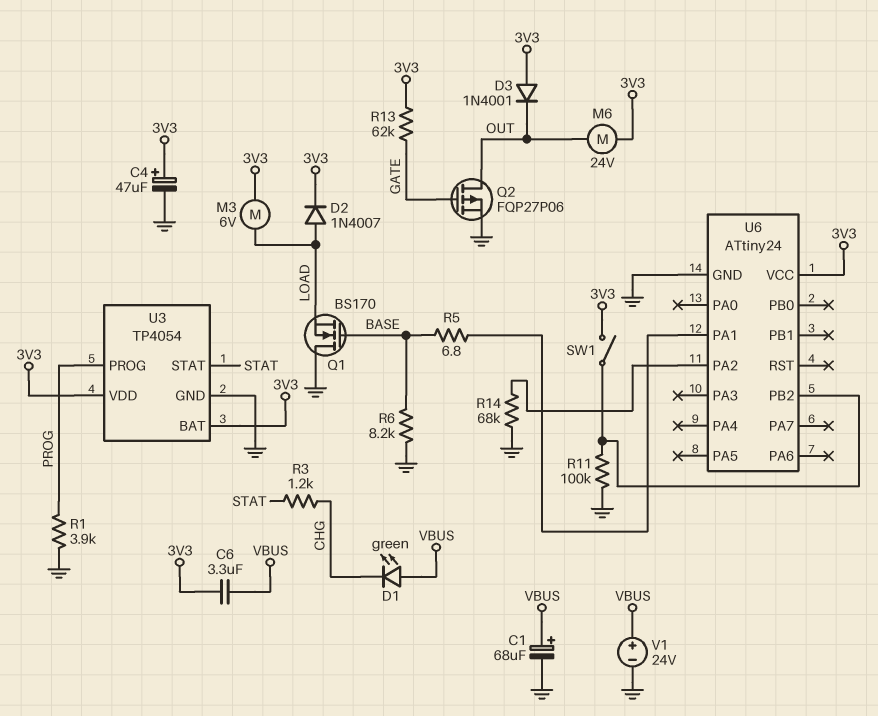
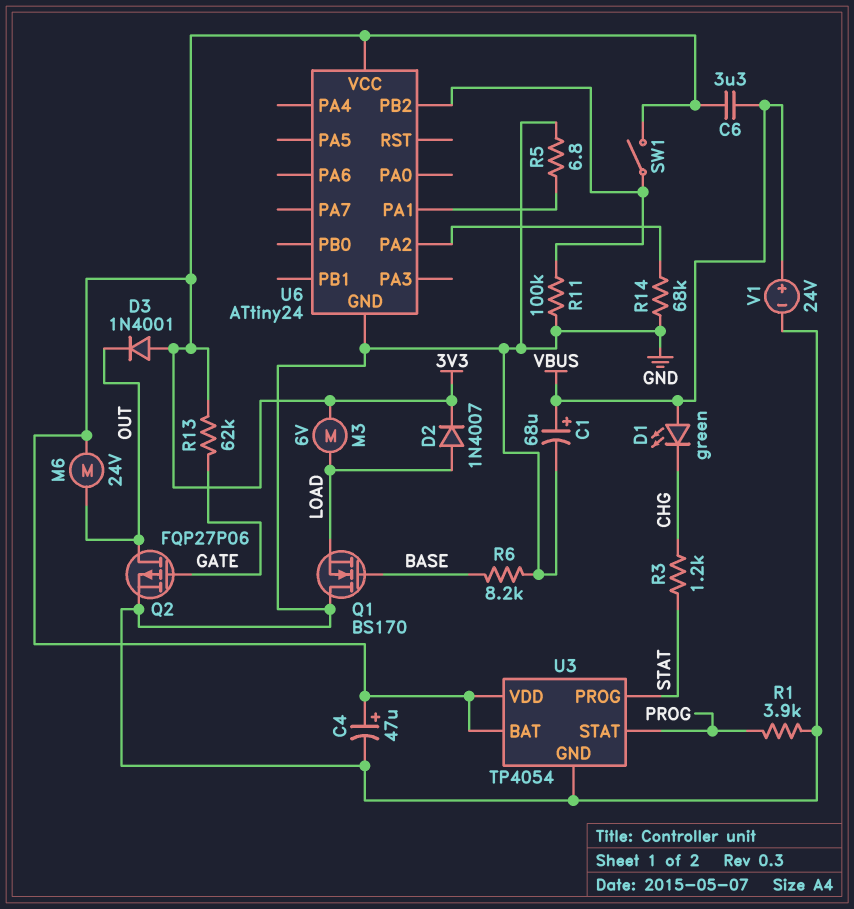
R5: 6.8 (BASE, U6/PA1) -> 6.8 (GND, U6/PA1)
U3 pin PROG: PROG -> STAT
U3 pin STAT: STAT -> PROG

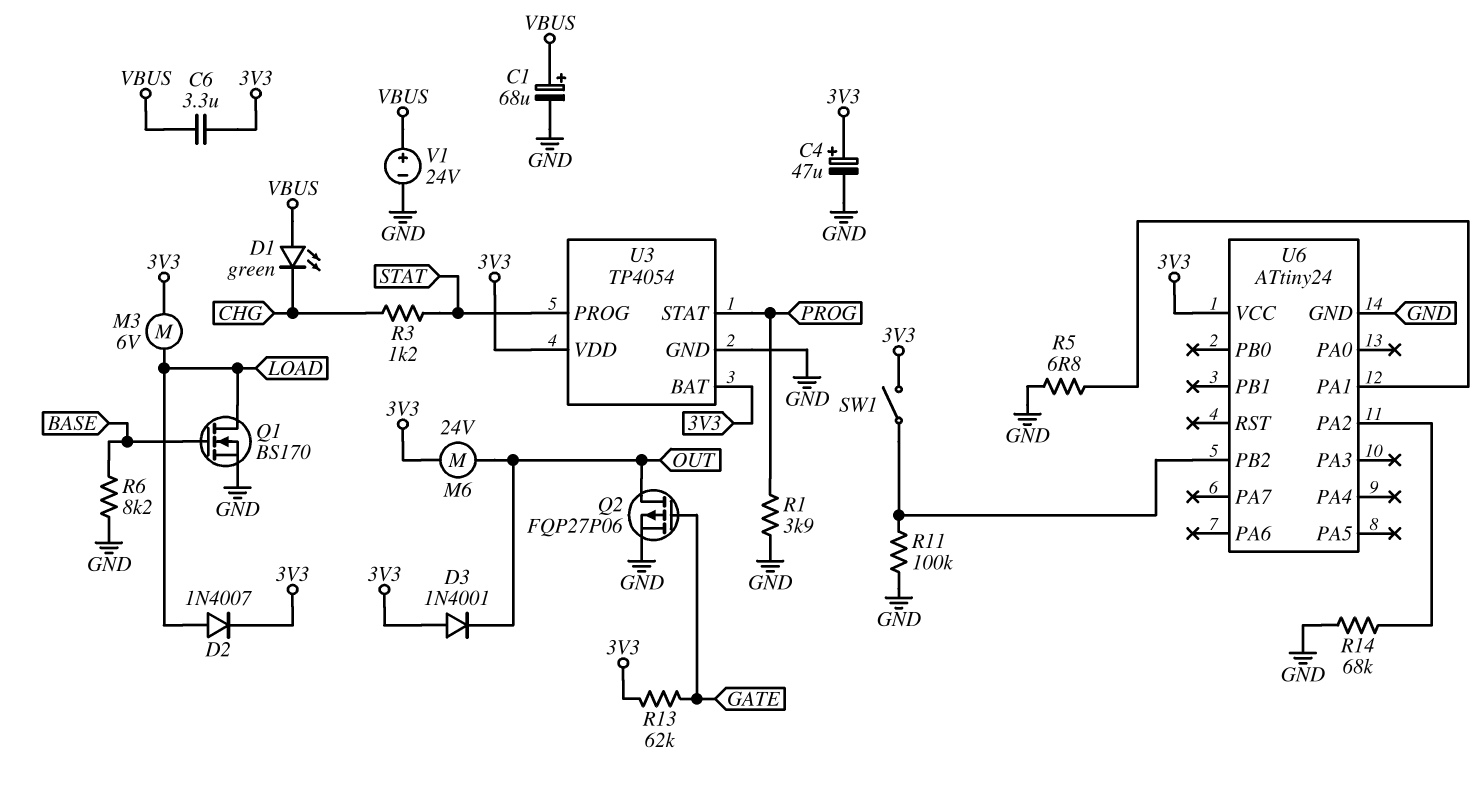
Q1: NMOS BS170 (G BASE, D GND, S LOAD) -> NMOS BS170 (G BASE, D LOAD, S GND)

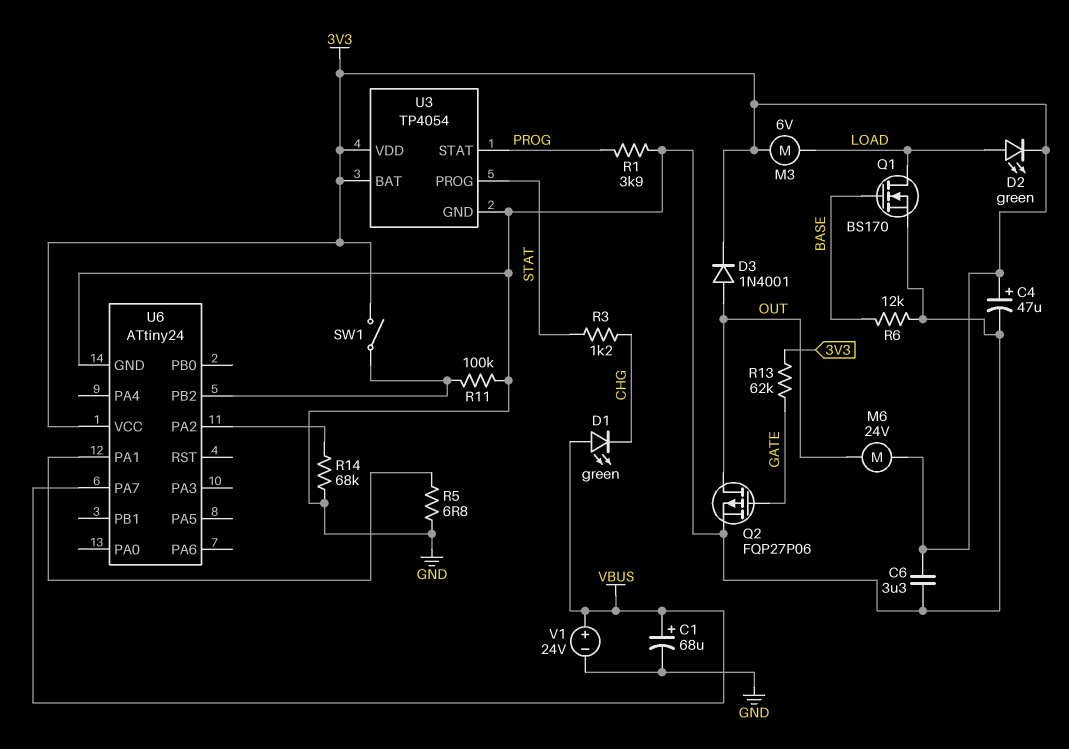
C6: 3.3uF (3V3, VBUS) -> 3.3uF (3V3, GND)
D2: diode 1N4007 (A LOAD, K 3V3) -> LED green (A LOAD, K 3V3)
D3: diode 1N4001 (A 3V3, K OUT) -> diode 1N4001 (A OUT, K 3V3)
R6: 8.2k (BASE, GND) -> 12k (BASE, GND)
U6 pin PA7: none -> VBUS

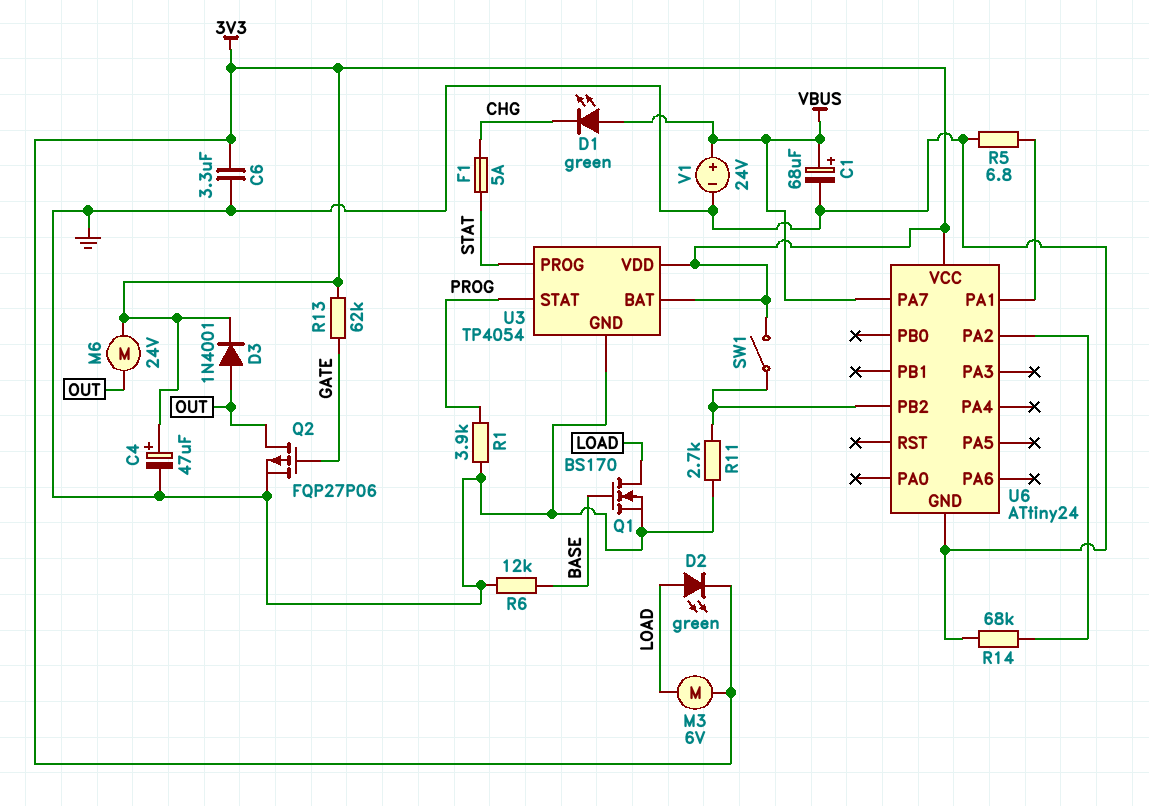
F1: none -> 5A (CHG, STAT)
R3: 1.2k (CHG, STAT) -> none
R11: 100k (GND, U6/PB2) -> 2.7k (GND, U6/PB2)

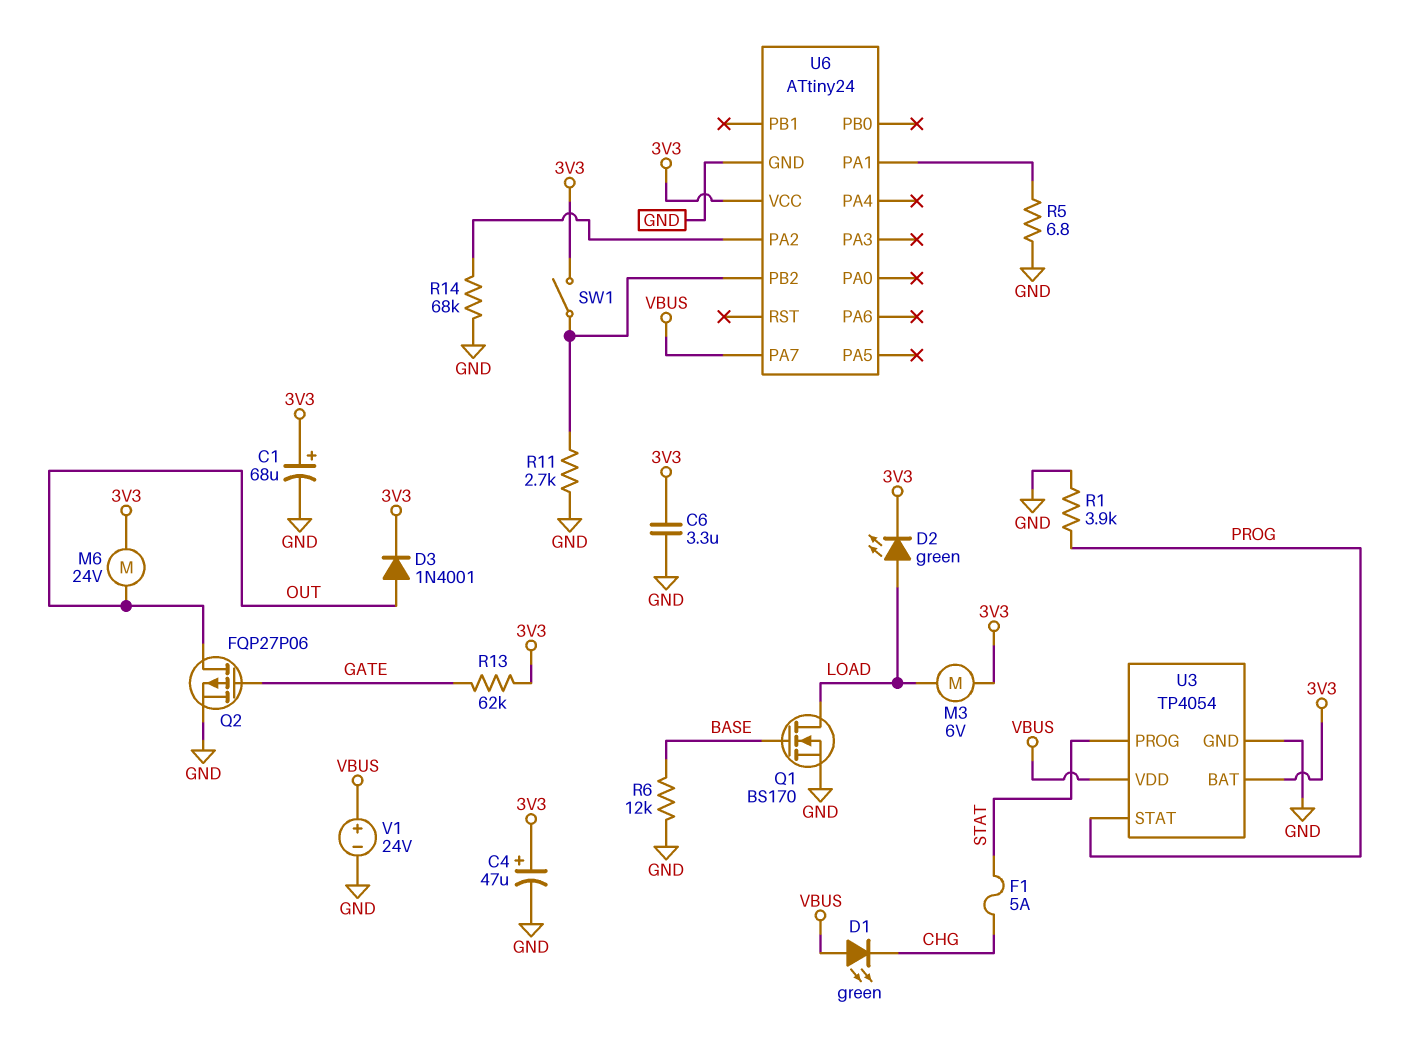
C1: 68uF (plus VBUS, minus GND) -> 68uF (plus 3V3, minus GND)
U3 pin VDD: 3V3 -> VBUS

